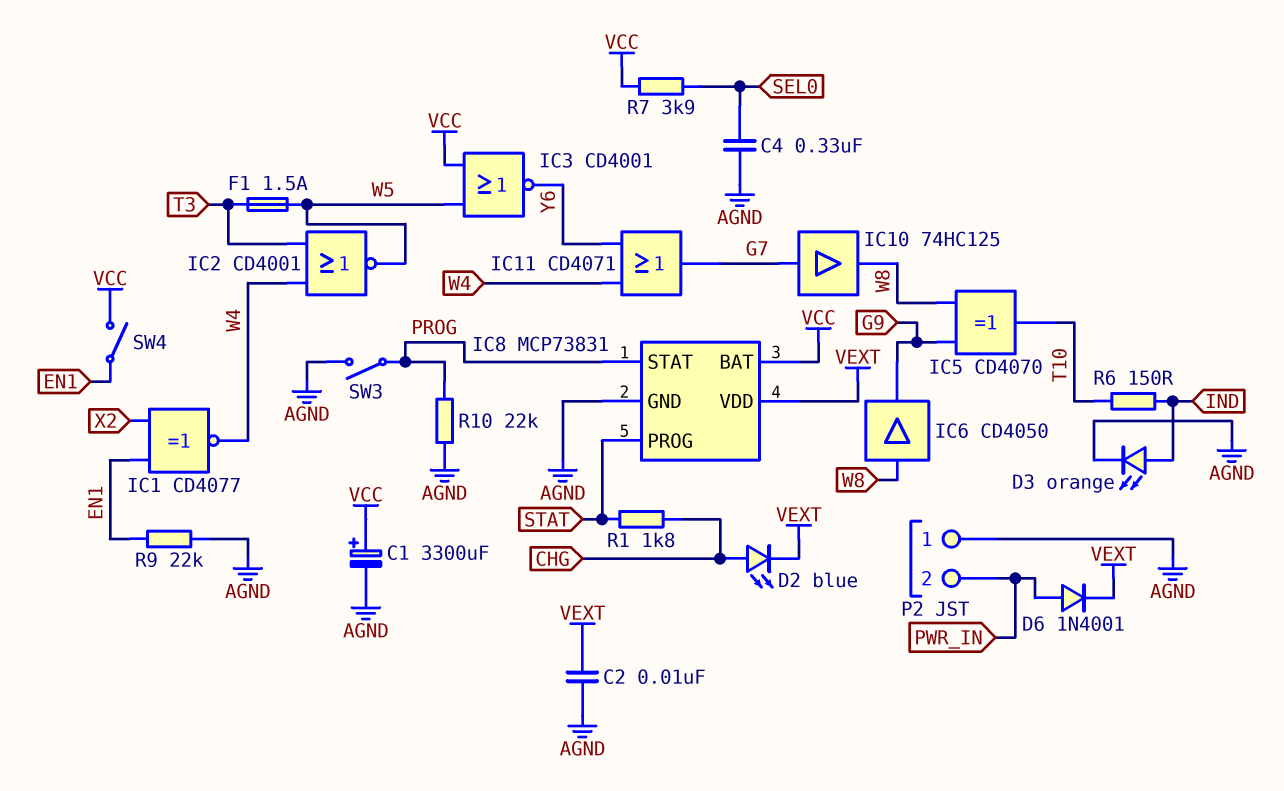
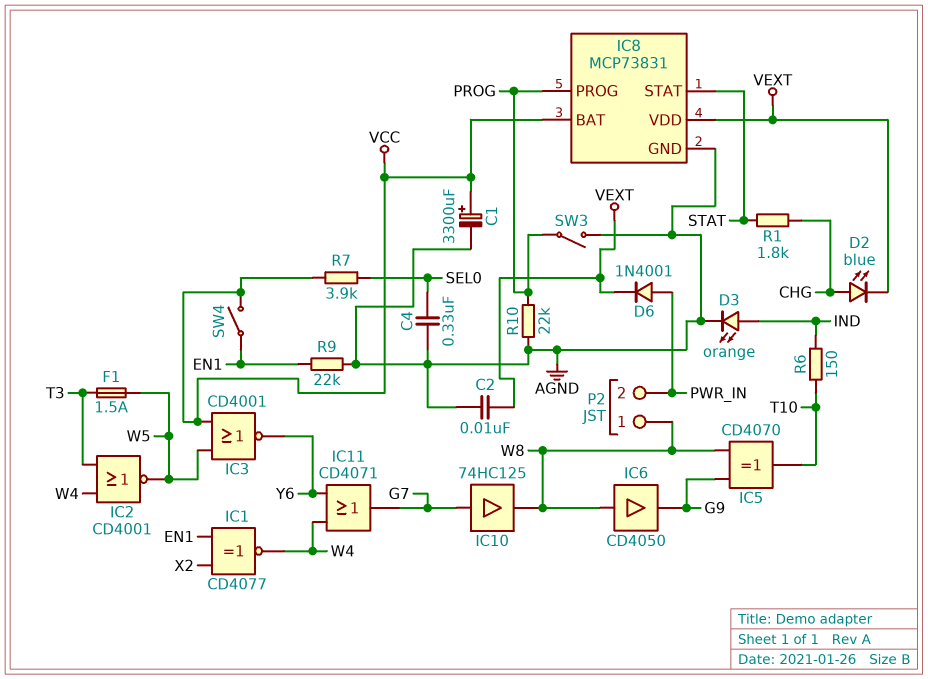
IC8 pin PROG: STAT -> PROG
IC8 pin STAT: PROG -> STAT
P2 pin 1: AGND -> W8

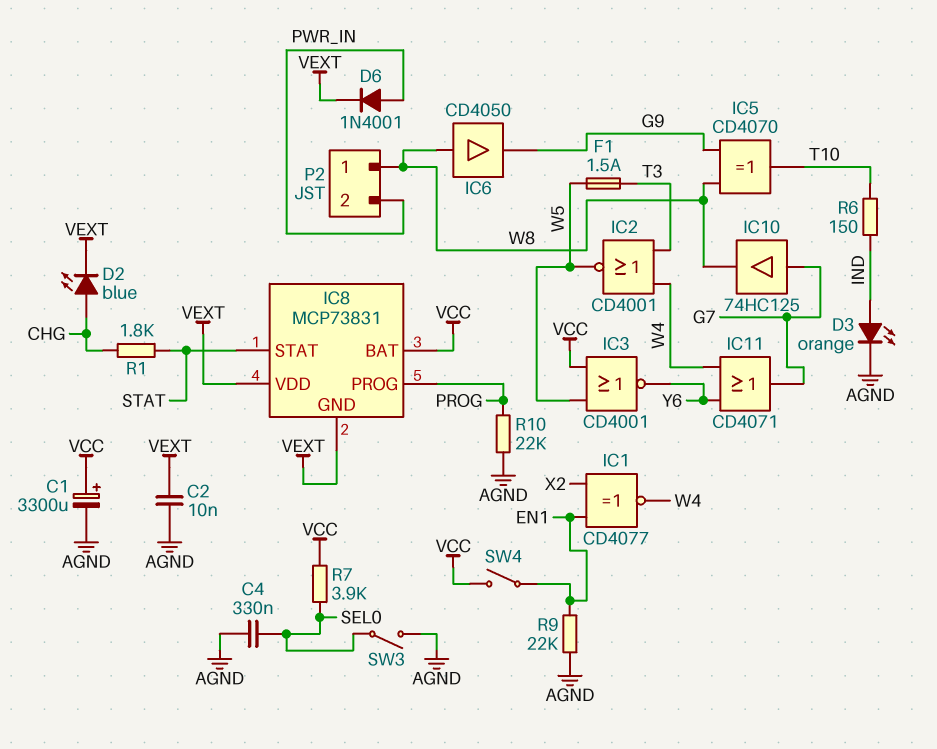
IC8 pin GND: AGND -> VEXT
SW3: switch (AGND, PROG) -> switch (AGND, SEL0)

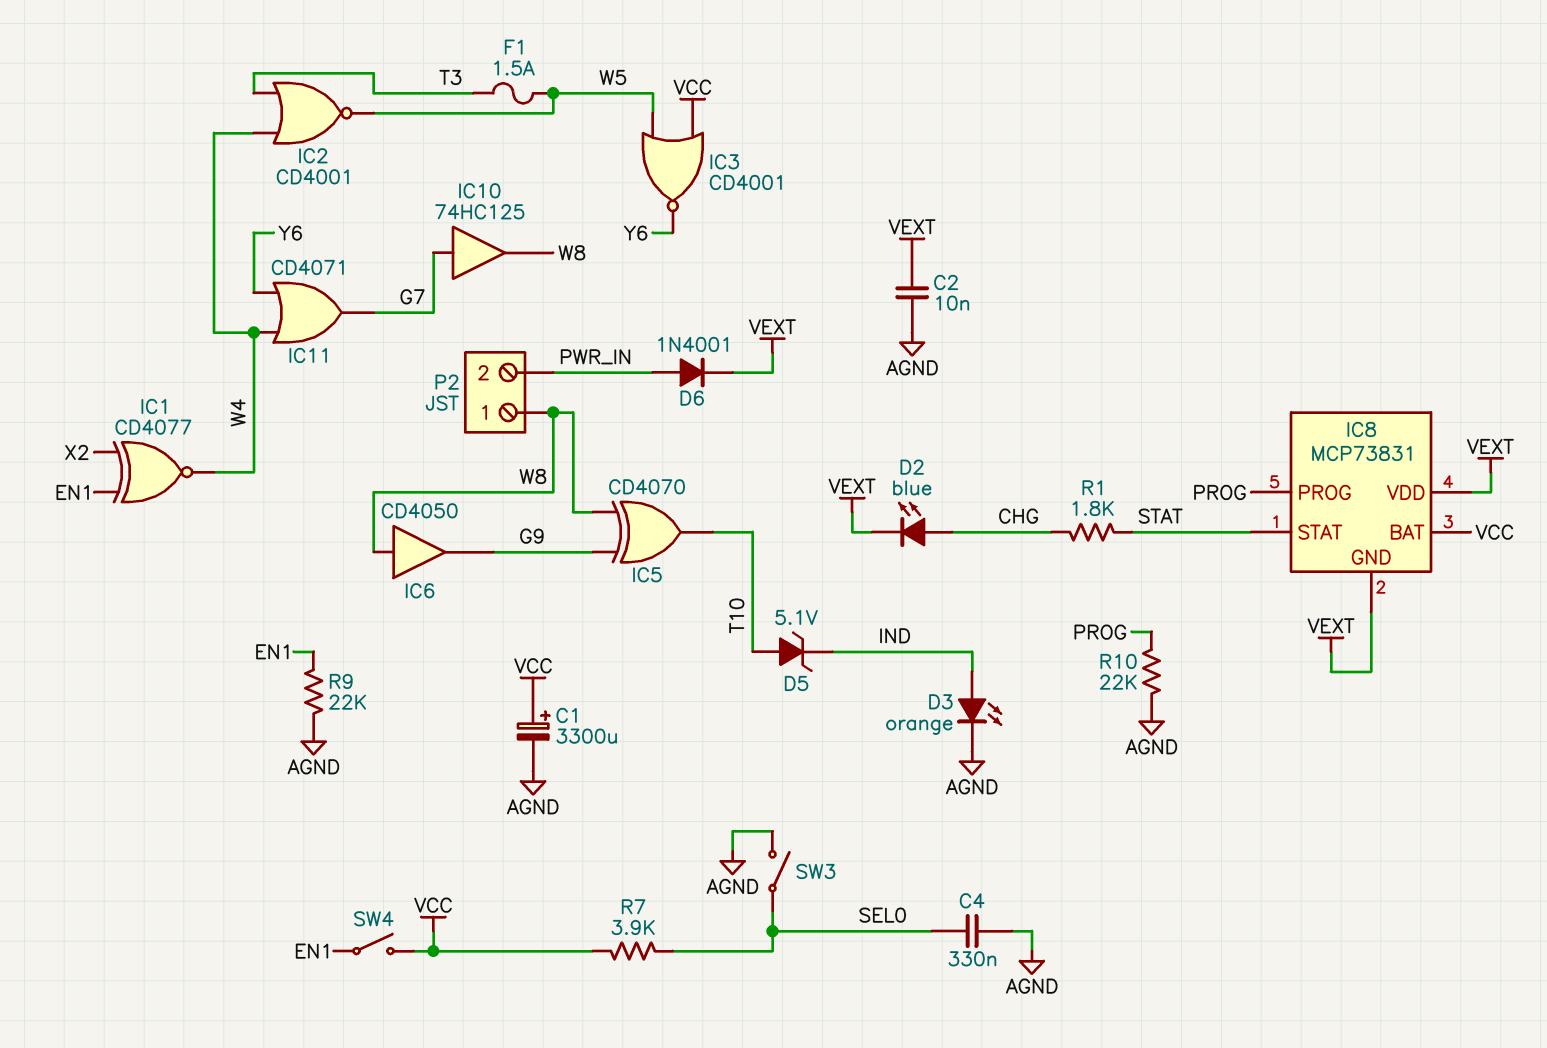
D5: none -> zener 5.1V (A T10, K IND)
R6: 150 (IND, T10) -> none

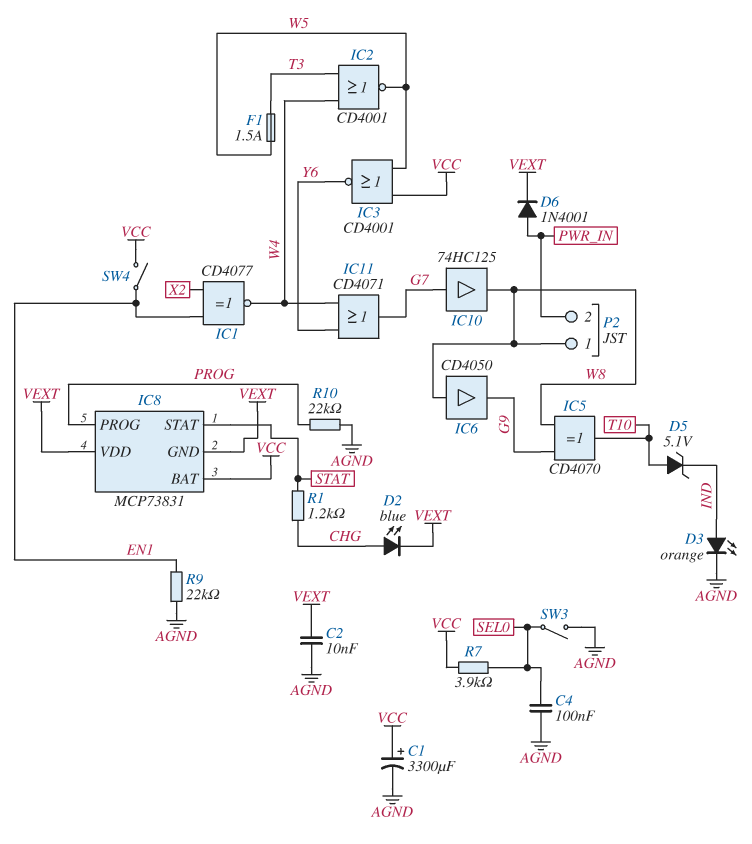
C4: 330nF (AGND, SEL0) -> 100nF (AGND, SEL0)
R1: 1.8k (CHG, STAT) -> 1.2k (CHG, STAT)

